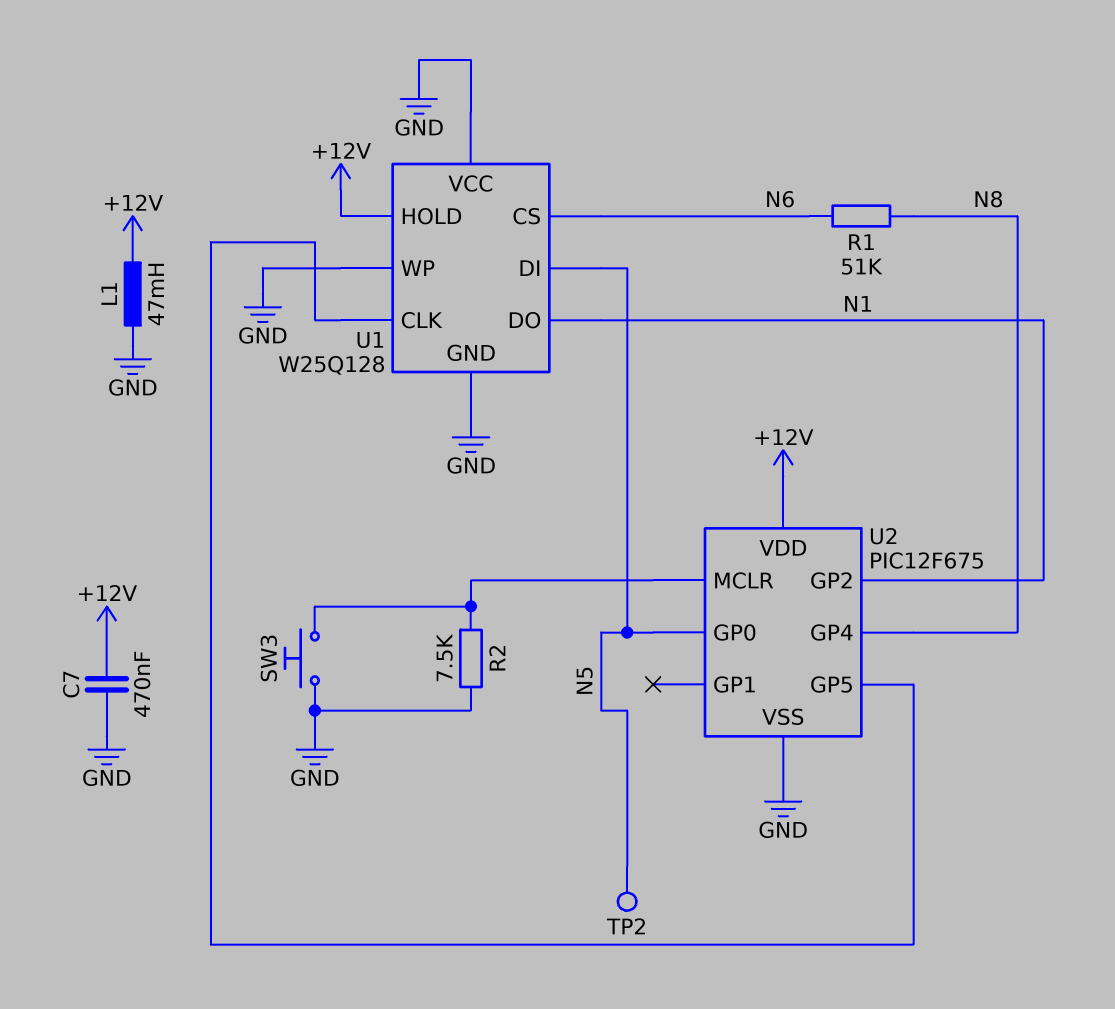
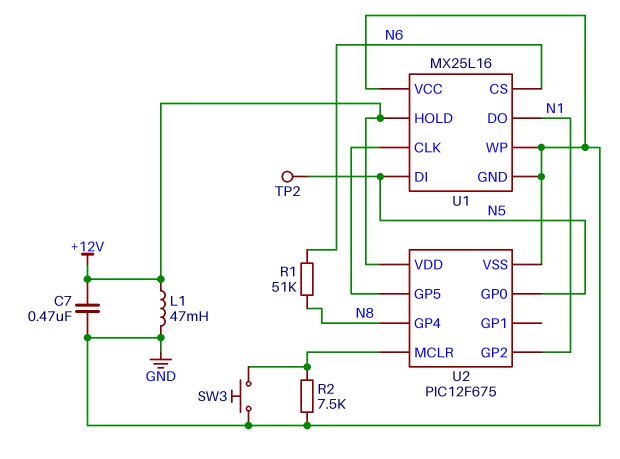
U1: W25Q128 -> MX25L16

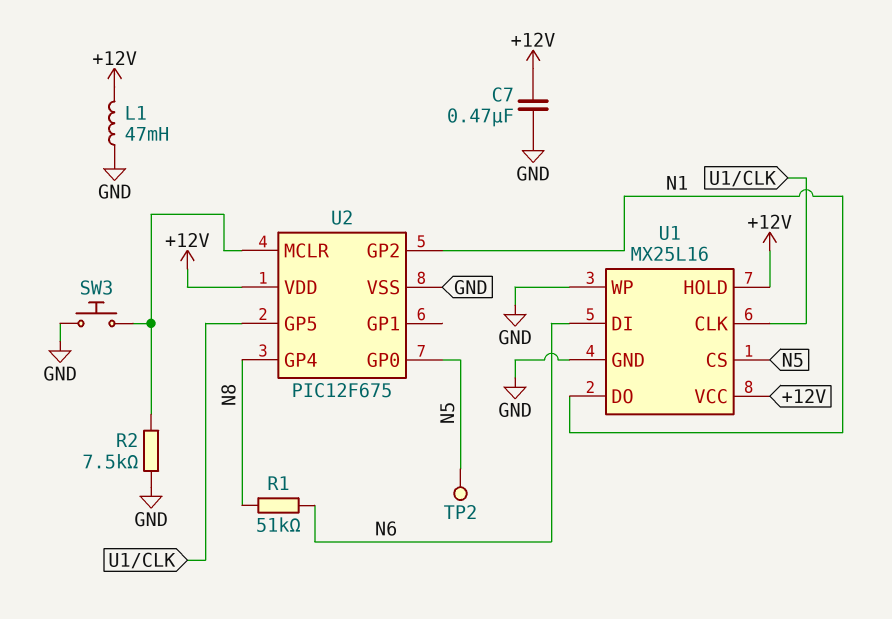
U1 pin CS: N6 -> N5
U1 pin DI: N5 -> N6
U1 pin VCC: GND -> +12V

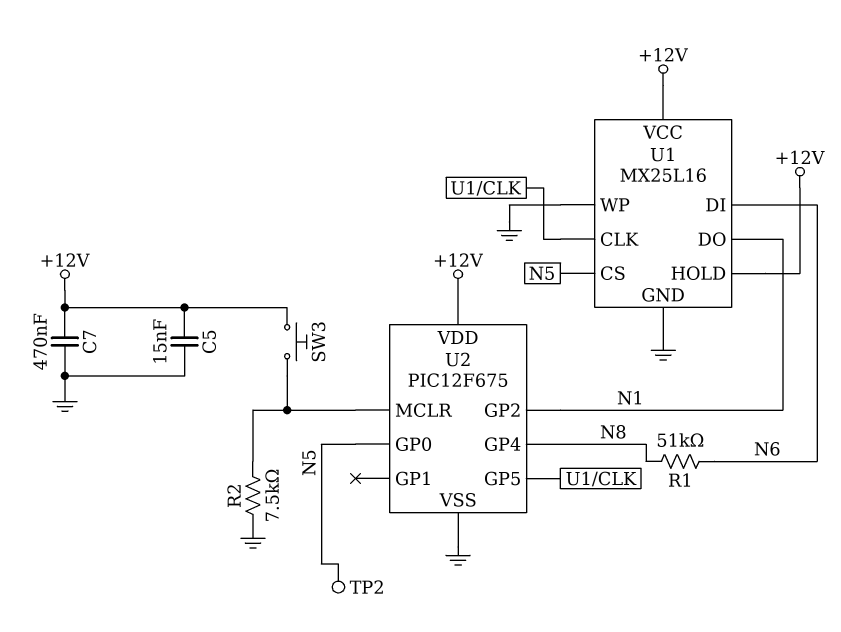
C5: none -> 15nF (+12V, GND)
L1: 47mH (+12V, GND) -> none
SW3: button (GND, U2/MCLR) -> button (+12V, U2/MCLR)

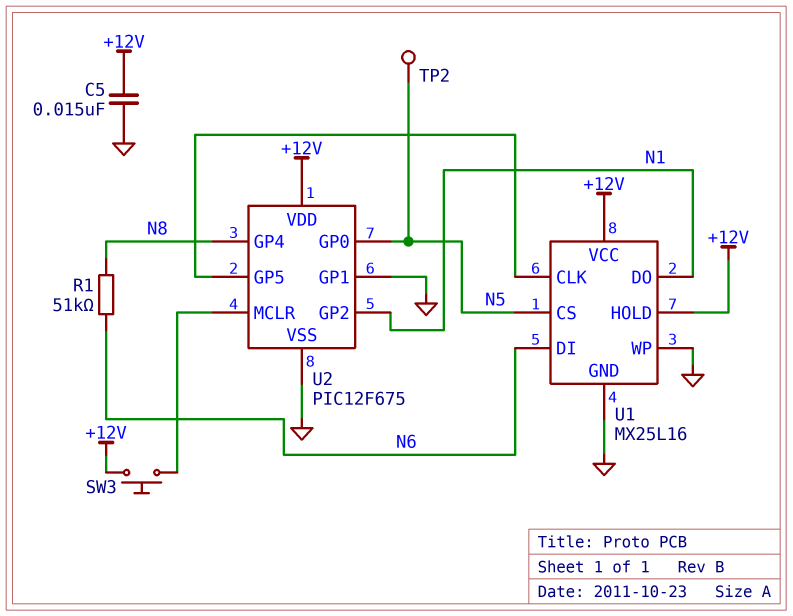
C7: 470nF (+12V, GND) -> none
R2: 7.5k (GND, U2/MCLR) -> none
U2 pin GP1: none -> GND

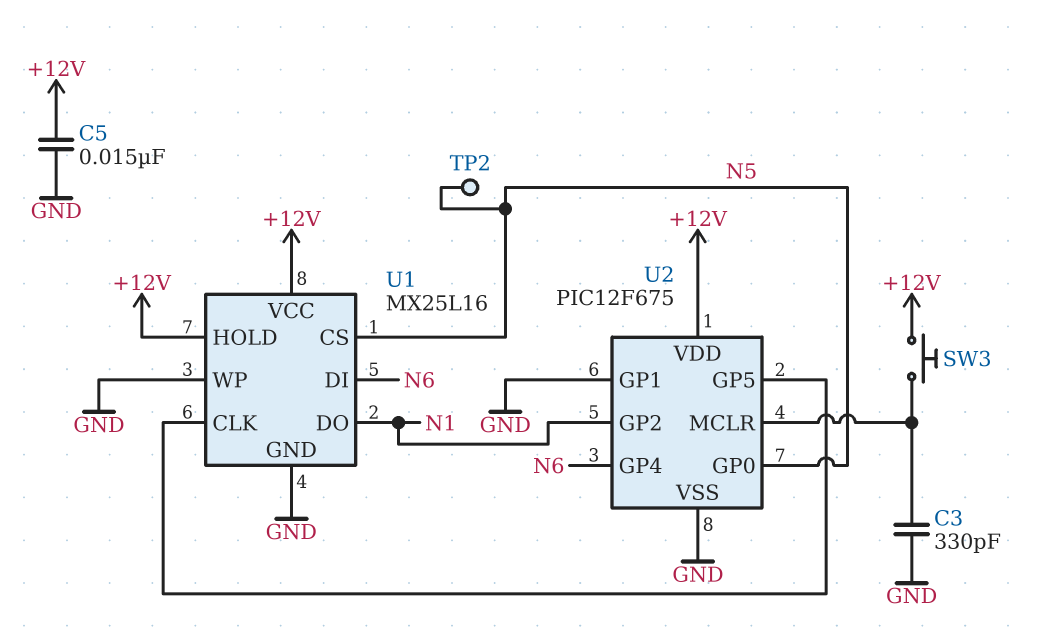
C3: none -> 330pF (GND, U2/MCLR)
R1: 51k (N6, N8) -> none
U2 pin GP4: N8 -> N6

